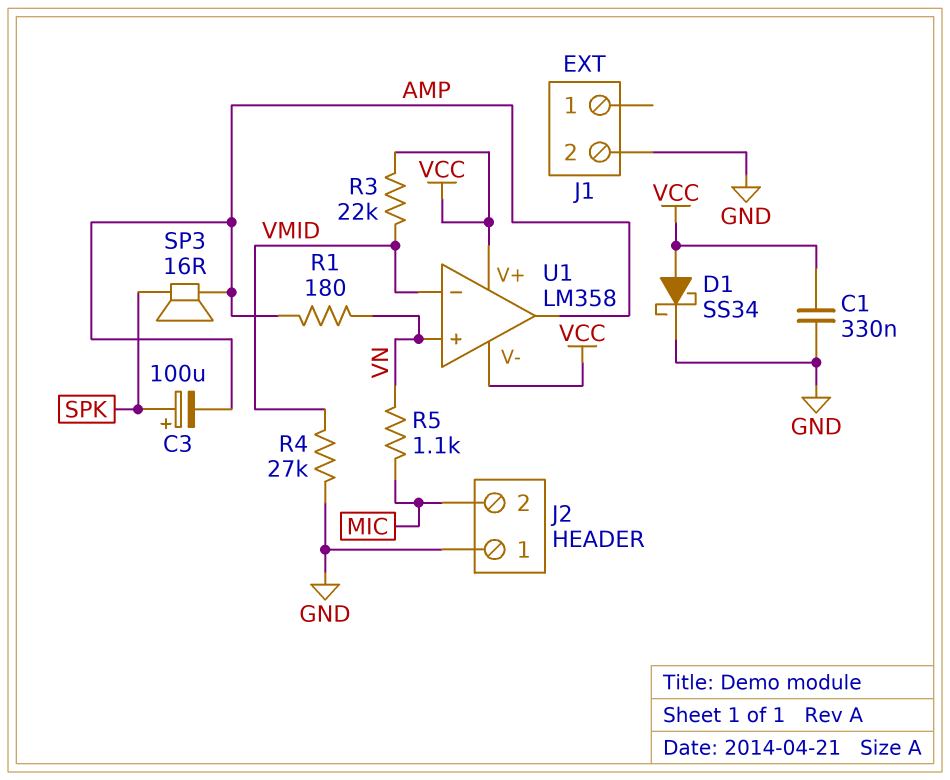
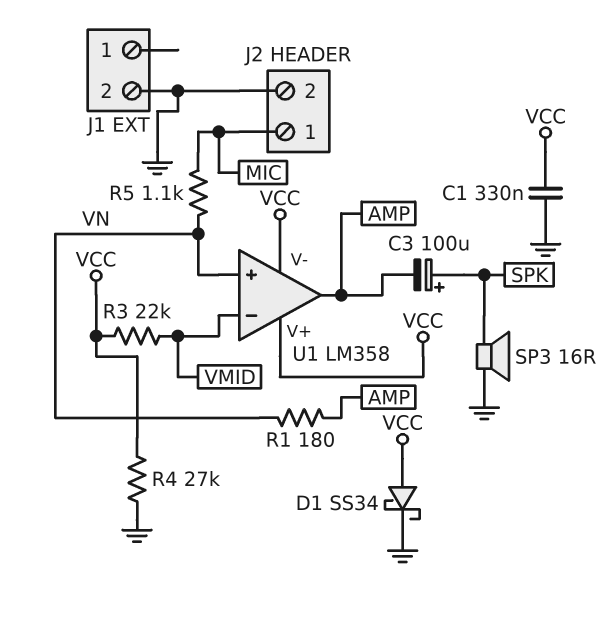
J2 pin 1: GND -> MIC
J2 pin 2: MIC -> GND
R4: 27k (GND, VMID) -> 27k (GND, VCC)
SP3: speaker 16R (AMP, SPK) -> speaker 16R (GND, SPK)

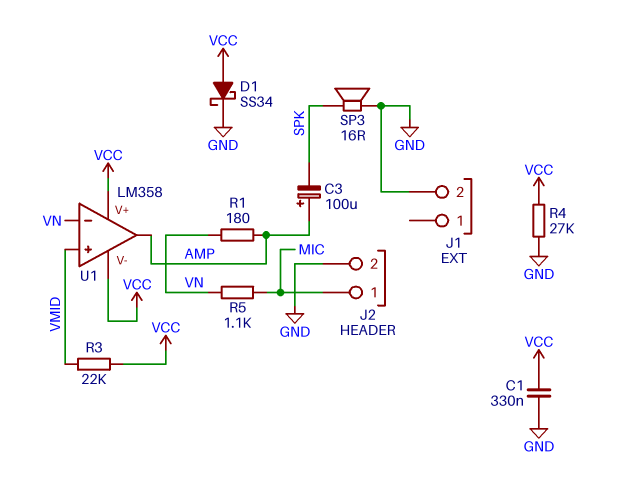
C3: 100uF (plus SPK, minus AMP) -> 100uF (plus AMP, minus SPK)
U1 pin in+: VN -> VMID
U1 pin in-: VMID -> VN

